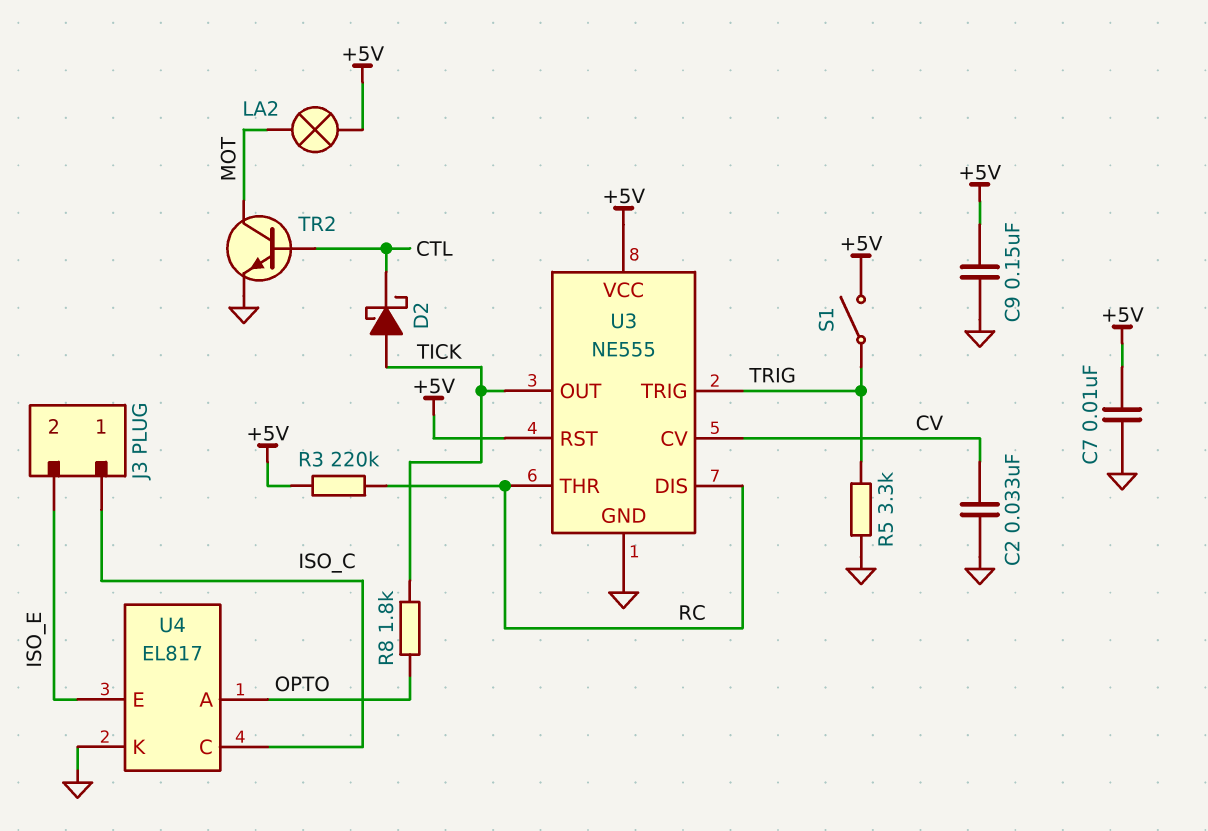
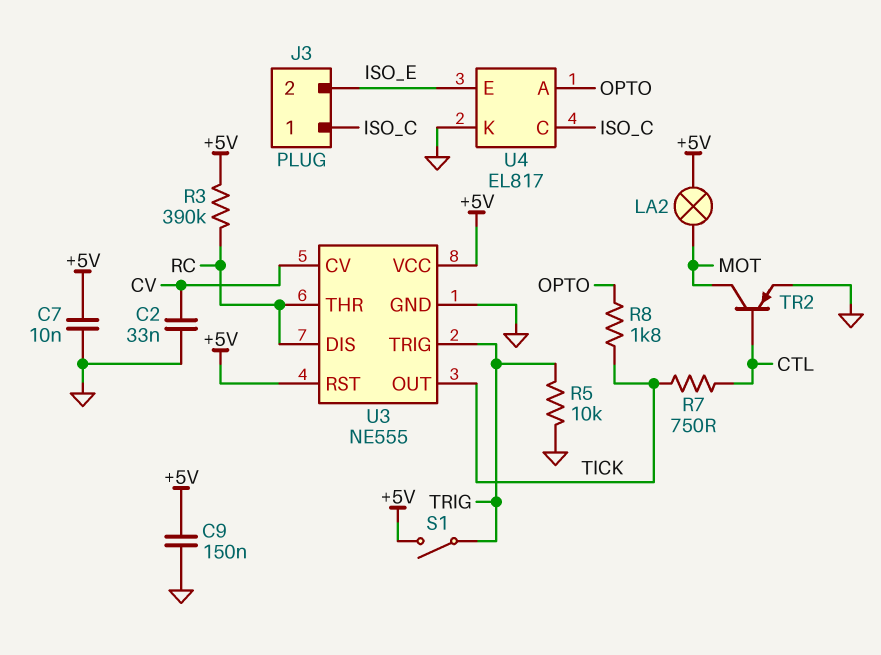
D2: schottky (A TICK, K CTL) -> none
R3: 220k (+5V, RC) -> 390k (+5V, RC)
R5: 3.3k (GND, TRIG) -> 10k (GND, TRIG)
R7: none -> 750 (CTL, TICK)
TR2: NPN (B CTL, C MOT, E GND) -> PNP (B CTL, C MOT, E GND)

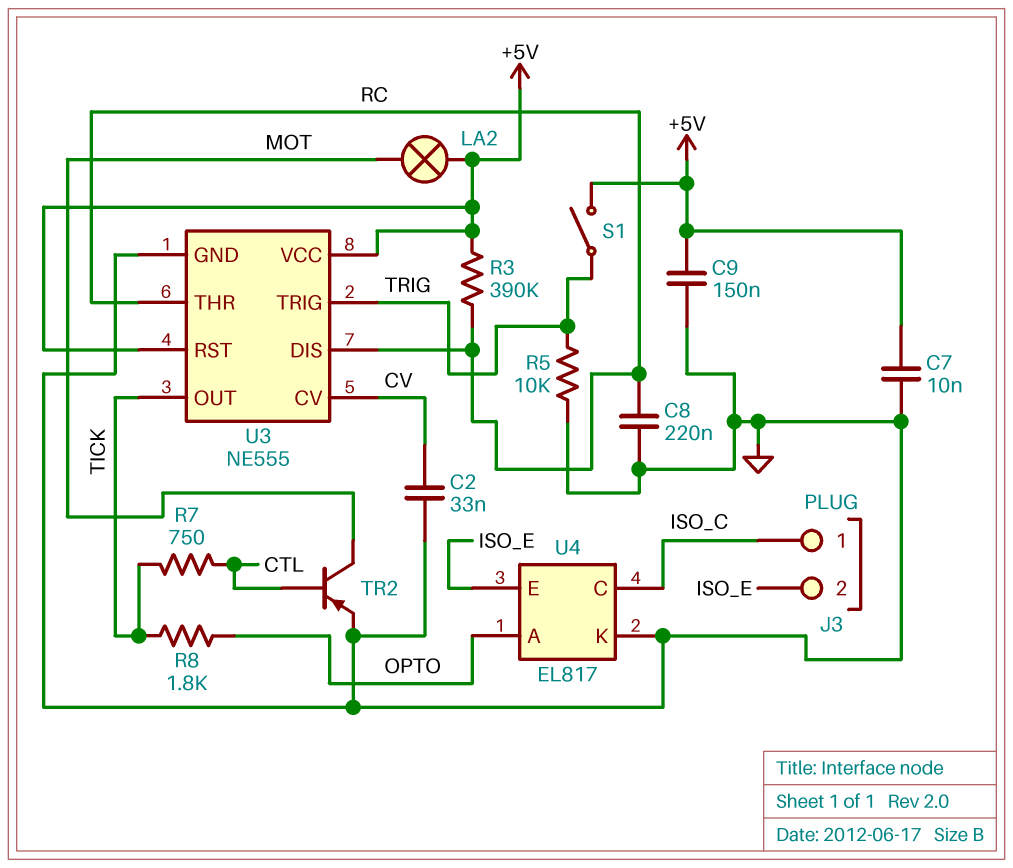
C8: none -> 220nF (GND, RC)

